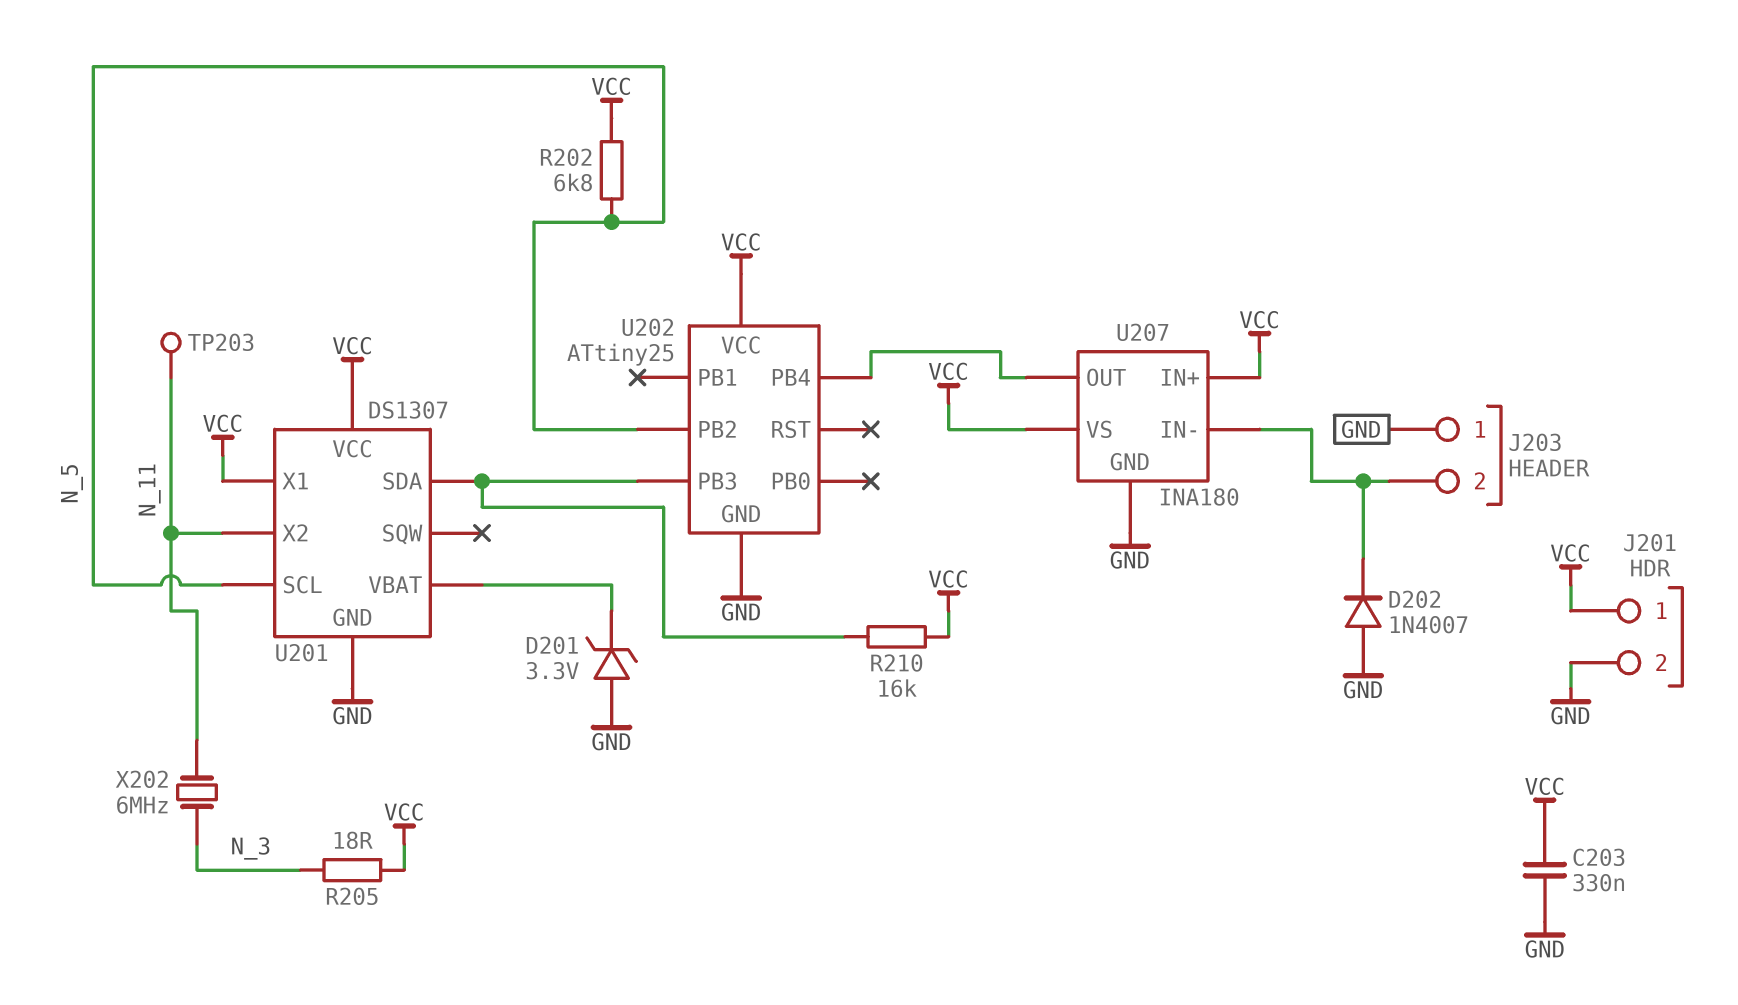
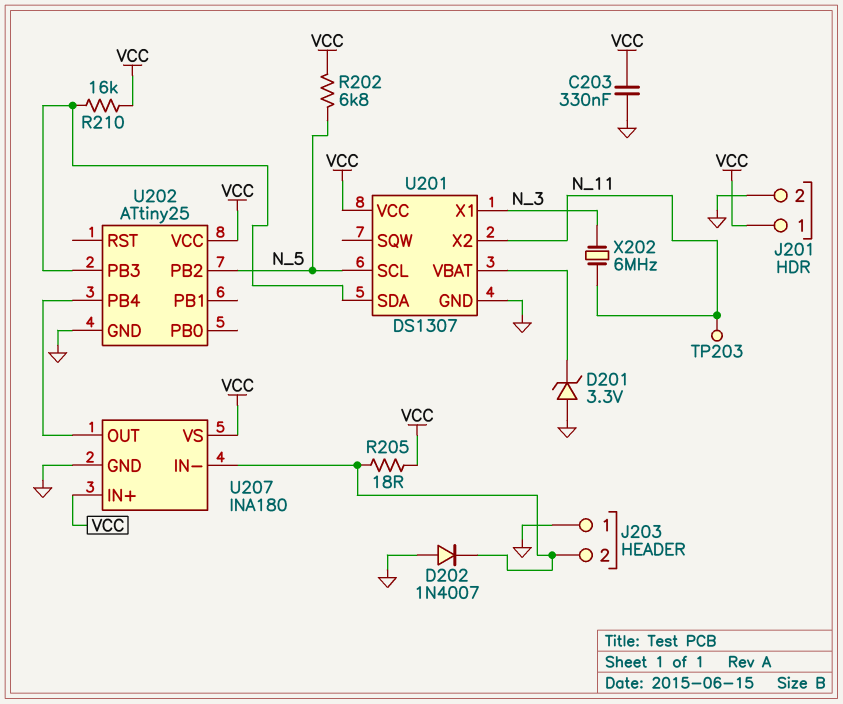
R205: 18 (N_3, VCC) -> 18 (J203/2, VCC)
U201 pin X1: VCC -> N_3

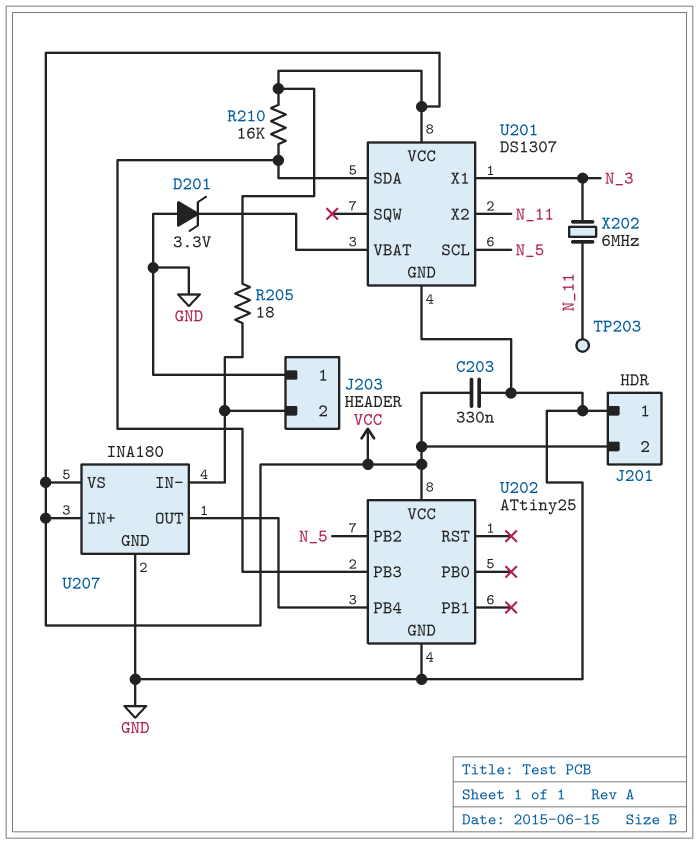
D202: diode 1N4007 (A GND, K J203/2) -> none
J201 pin 1: VCC -> GND
J201 pin 2: GND -> VCC
R202: 6.8k (N_5, VCC) -> none

